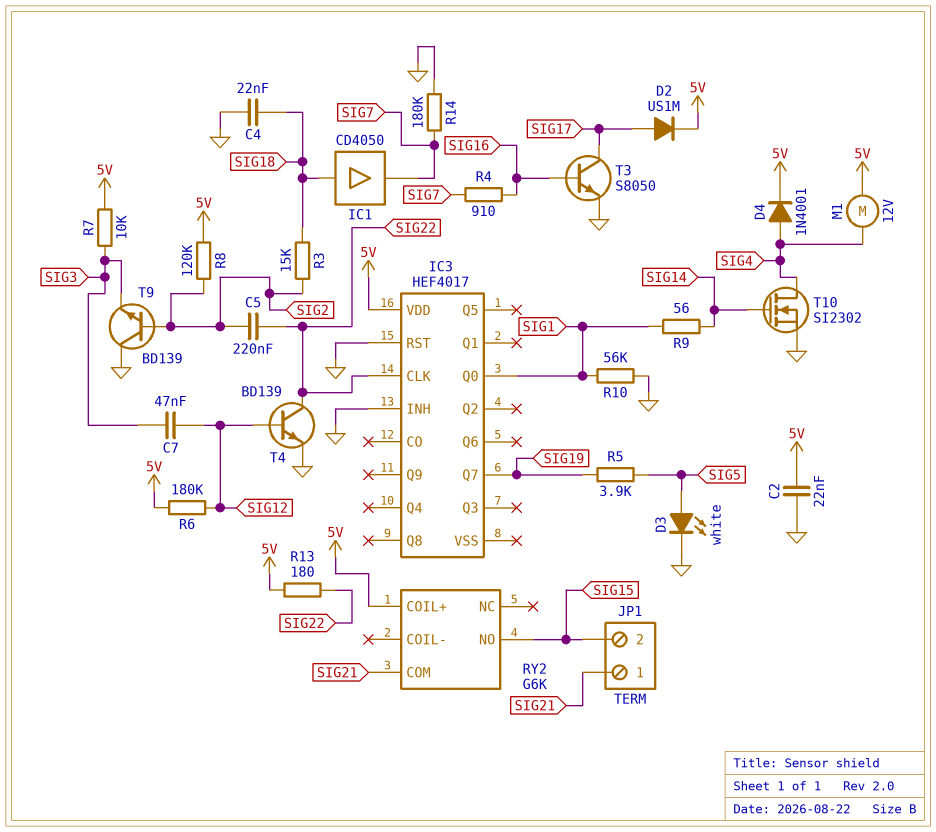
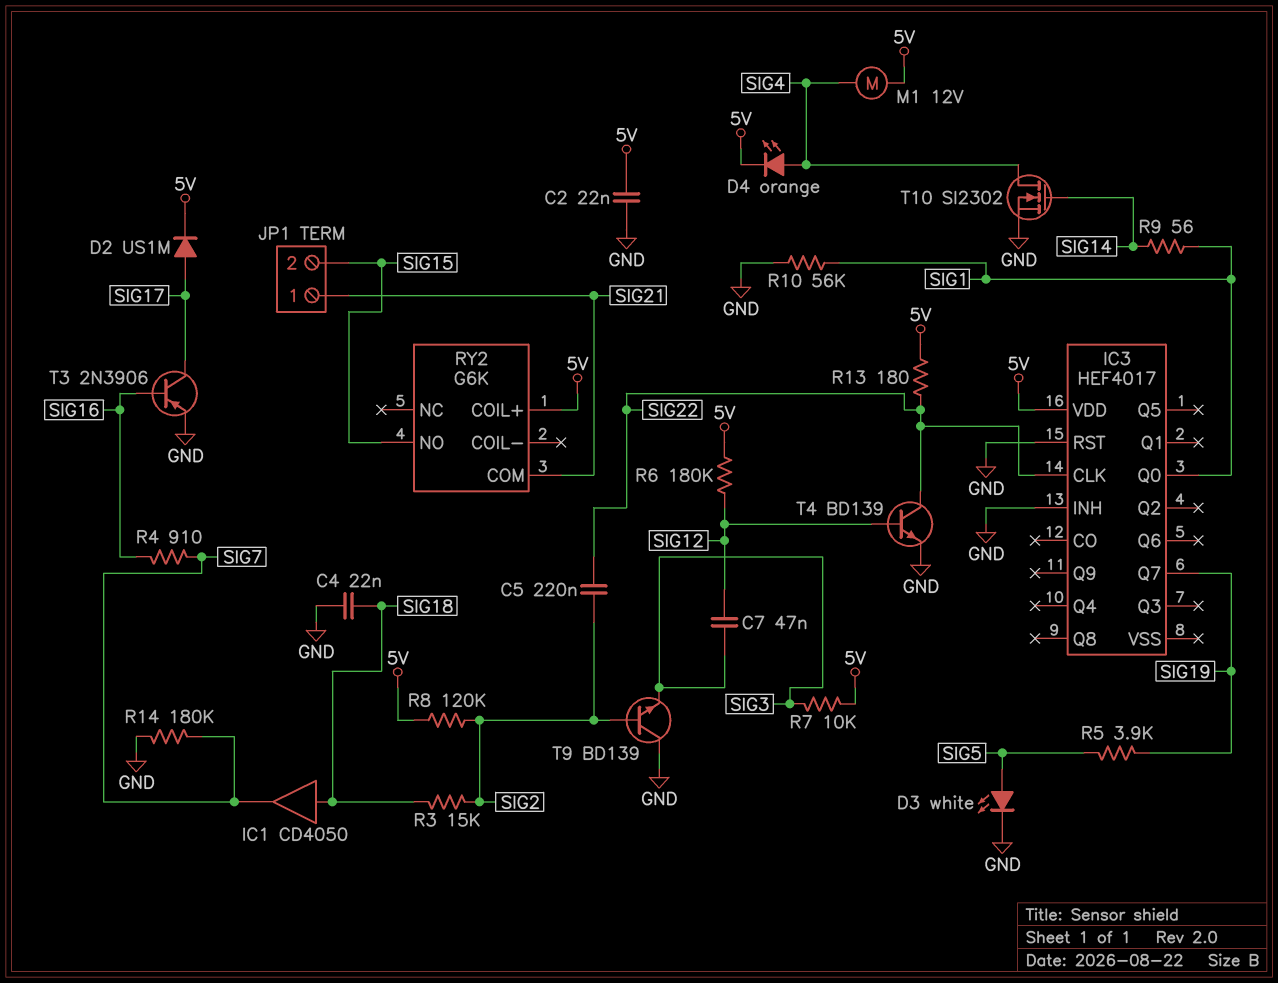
D4: diode 1N4001 (A SIG4, K 5V) -> LED orange (A SIG4, K 5V)
T3: NPN S8050 (B SIG16, C SIG17, E GND) -> PNP 2N3906 (B SIG16, C SIG17, E GND)

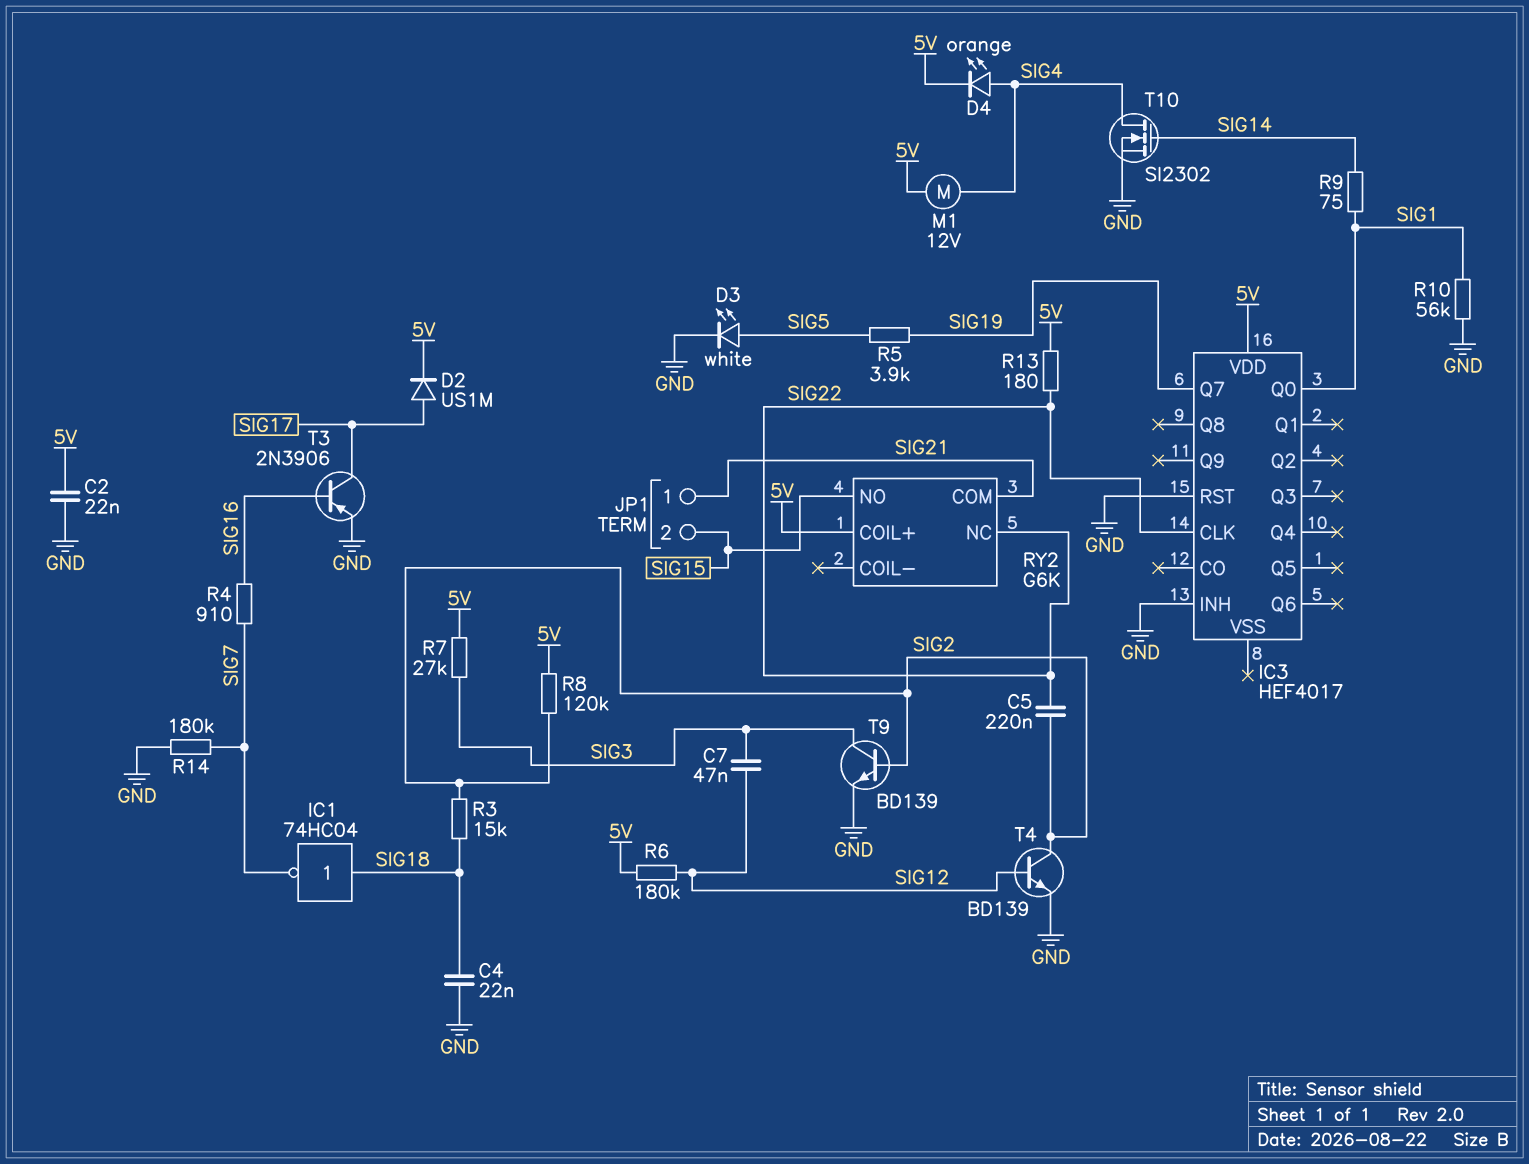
IC1: buffer CD4050 (in SIG18, out SIG7) -> NOT 74HC04 (in SIG18, out SIG7)
R7: 10k (5V, SIG3) -> 27k (5V, SIG3)
R9: 56 (SIG1, SIG14) -> 75 (SIG1, SIG14)
RY2 pin NC: none -> SIG22
T4: NPN BD139 (B SIG12, C SIG22, E GND) -> NPN BD139 (B SIG12, C SIG2, E GND)
T9: NPN BD139 (B SIG2, C GND, E SIG3) -> NPN BD139 (B SIG2, C SIG3, E GND)

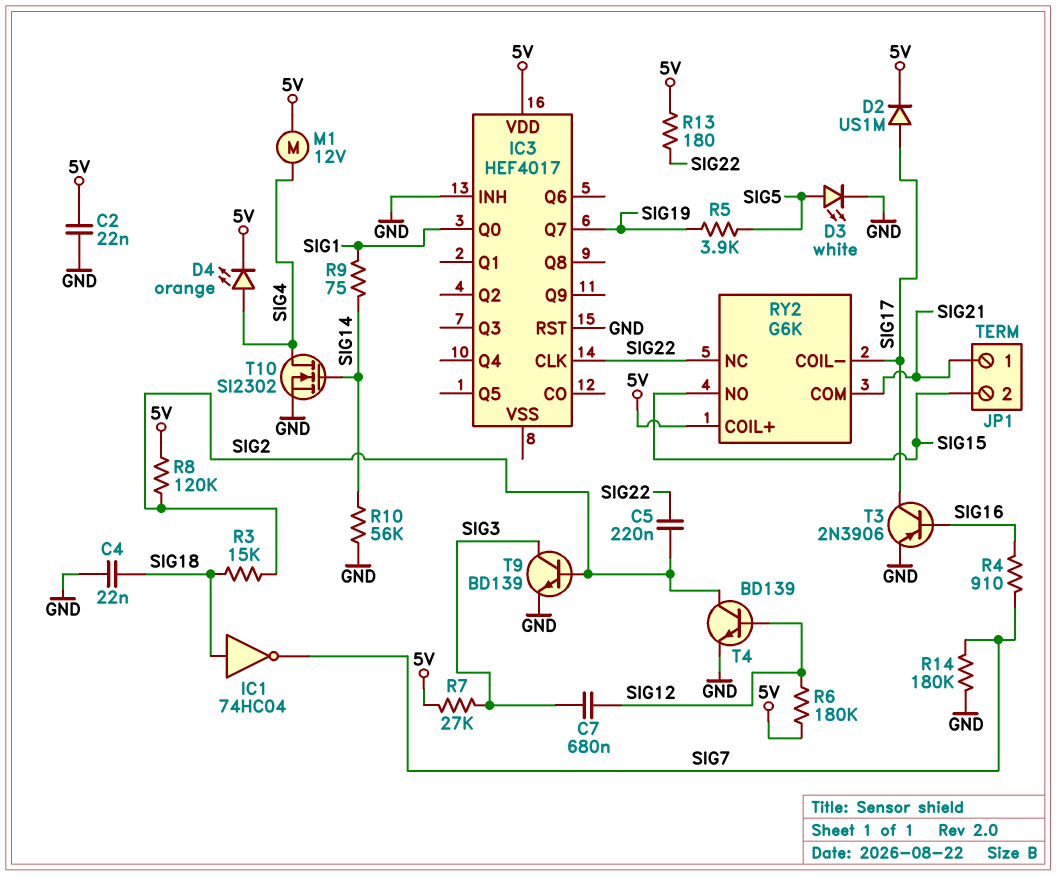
C7: 47nF (SIG3, SIG12) -> 680nF (SIG3, SIG12)
R10: 56k (GND, SIG1) -> 56k (GND, SIG14)
RY2 pin COIL-: none -> SIG17

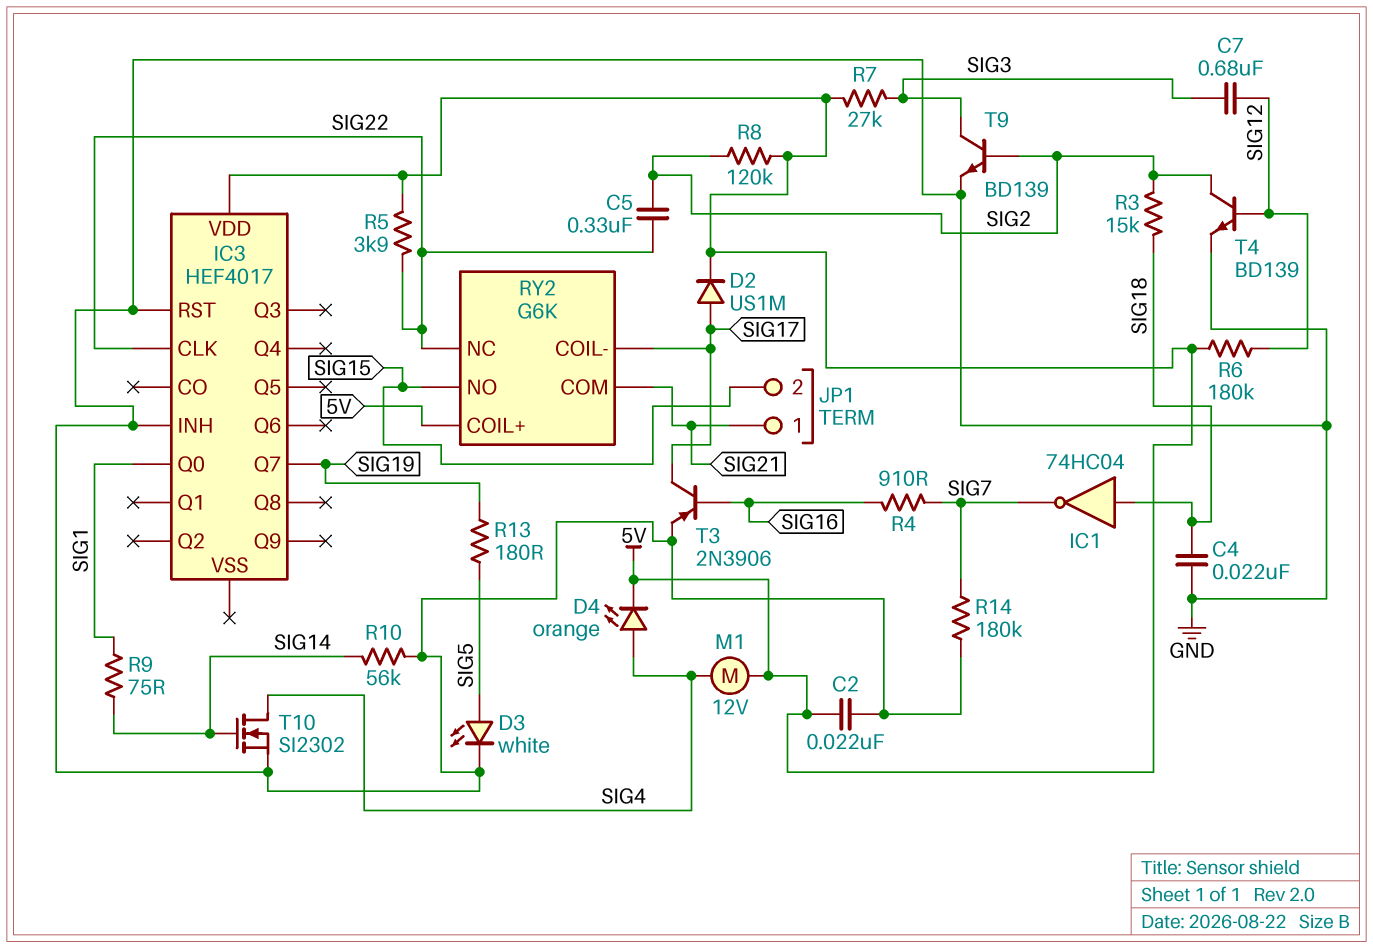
C5: 220nF (SIG2, SIG22) -> 330nF (SIG2, SIG22)
R5: 3.9k (SIG5, SIG19) -> 3.9k (5V, SIG22)
R13: 180 (5V, SIG22) -> 180 (SIG5, SIG19)

